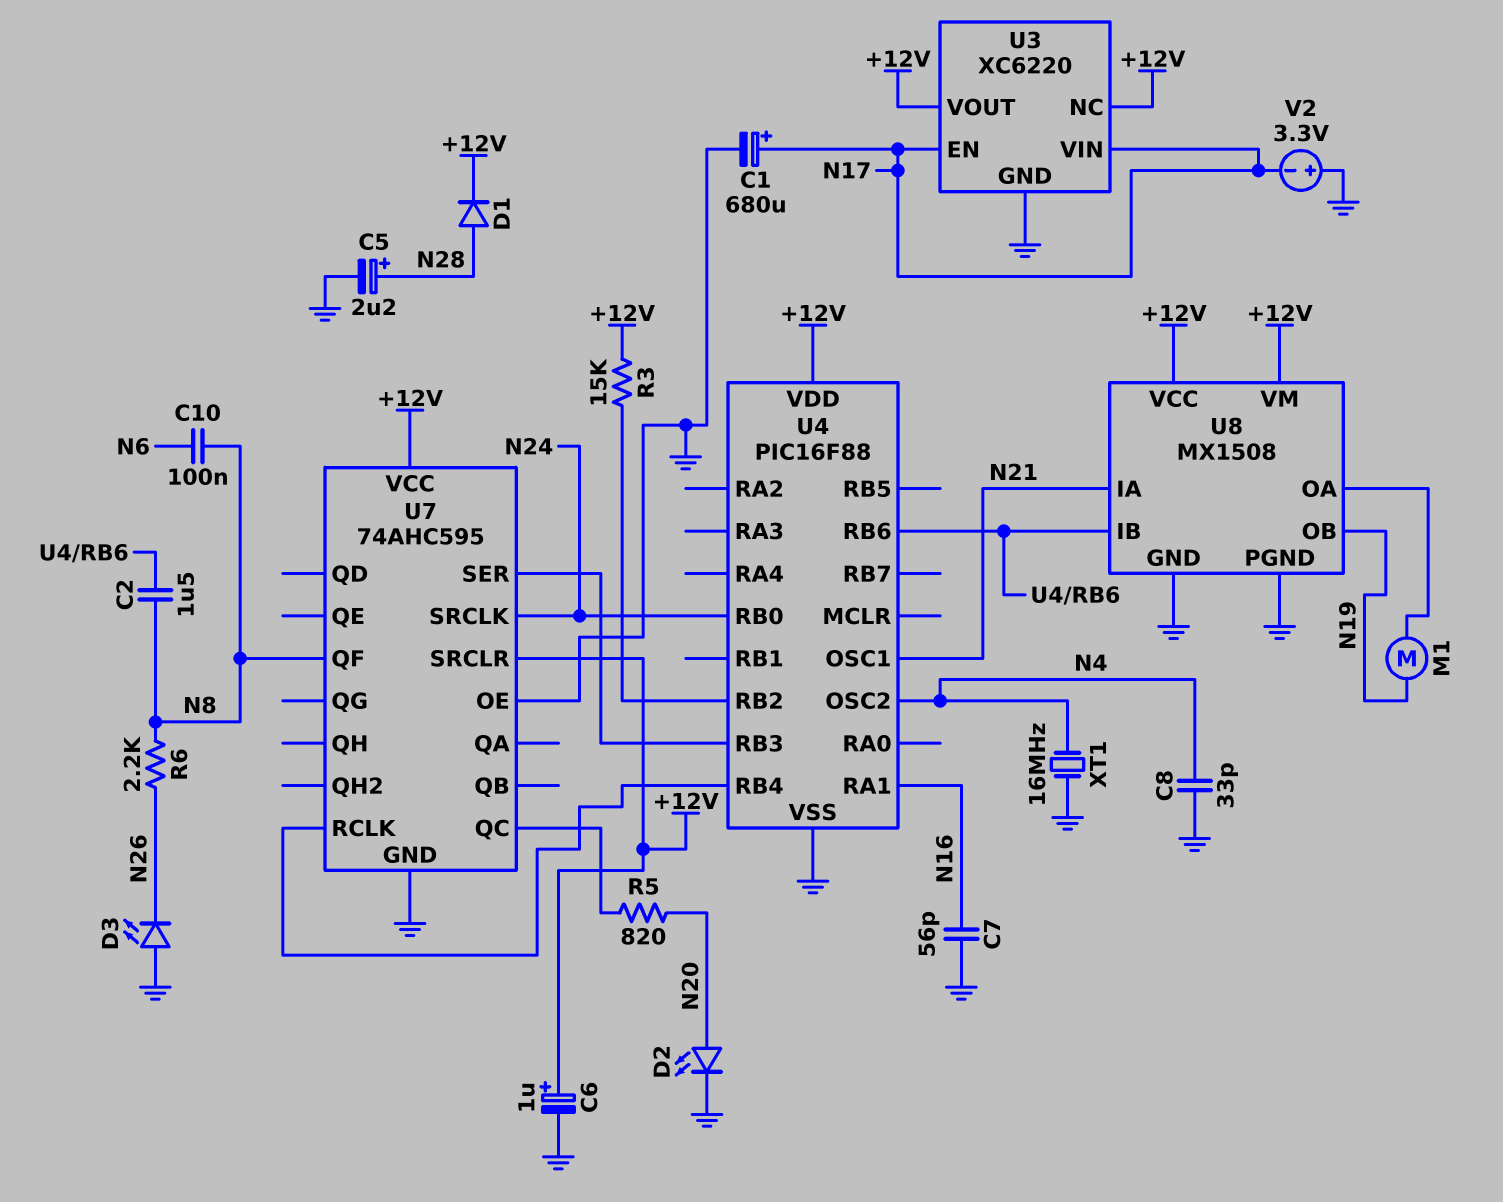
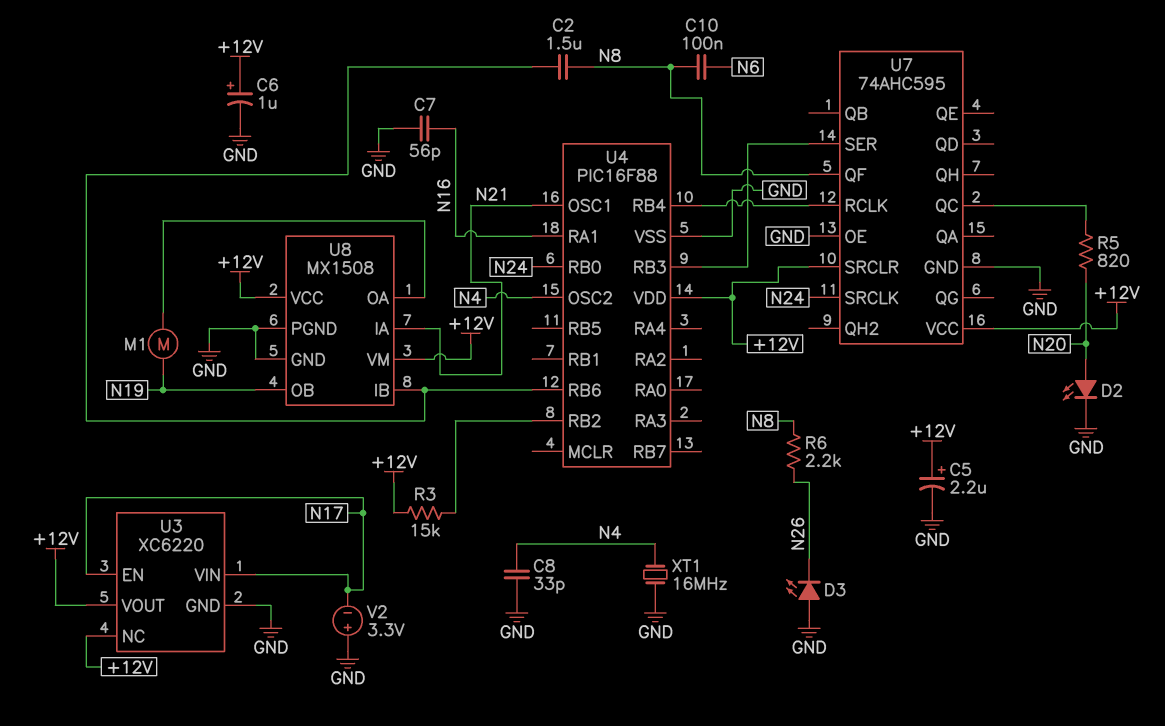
C1: 680uF (plus N17, minus GND) -> none
C5: 2.2uF (plus N28, minus GND) -> 2.2uF (plus +12V, minus GND)
D1: diode (A N28, K +12V) -> none

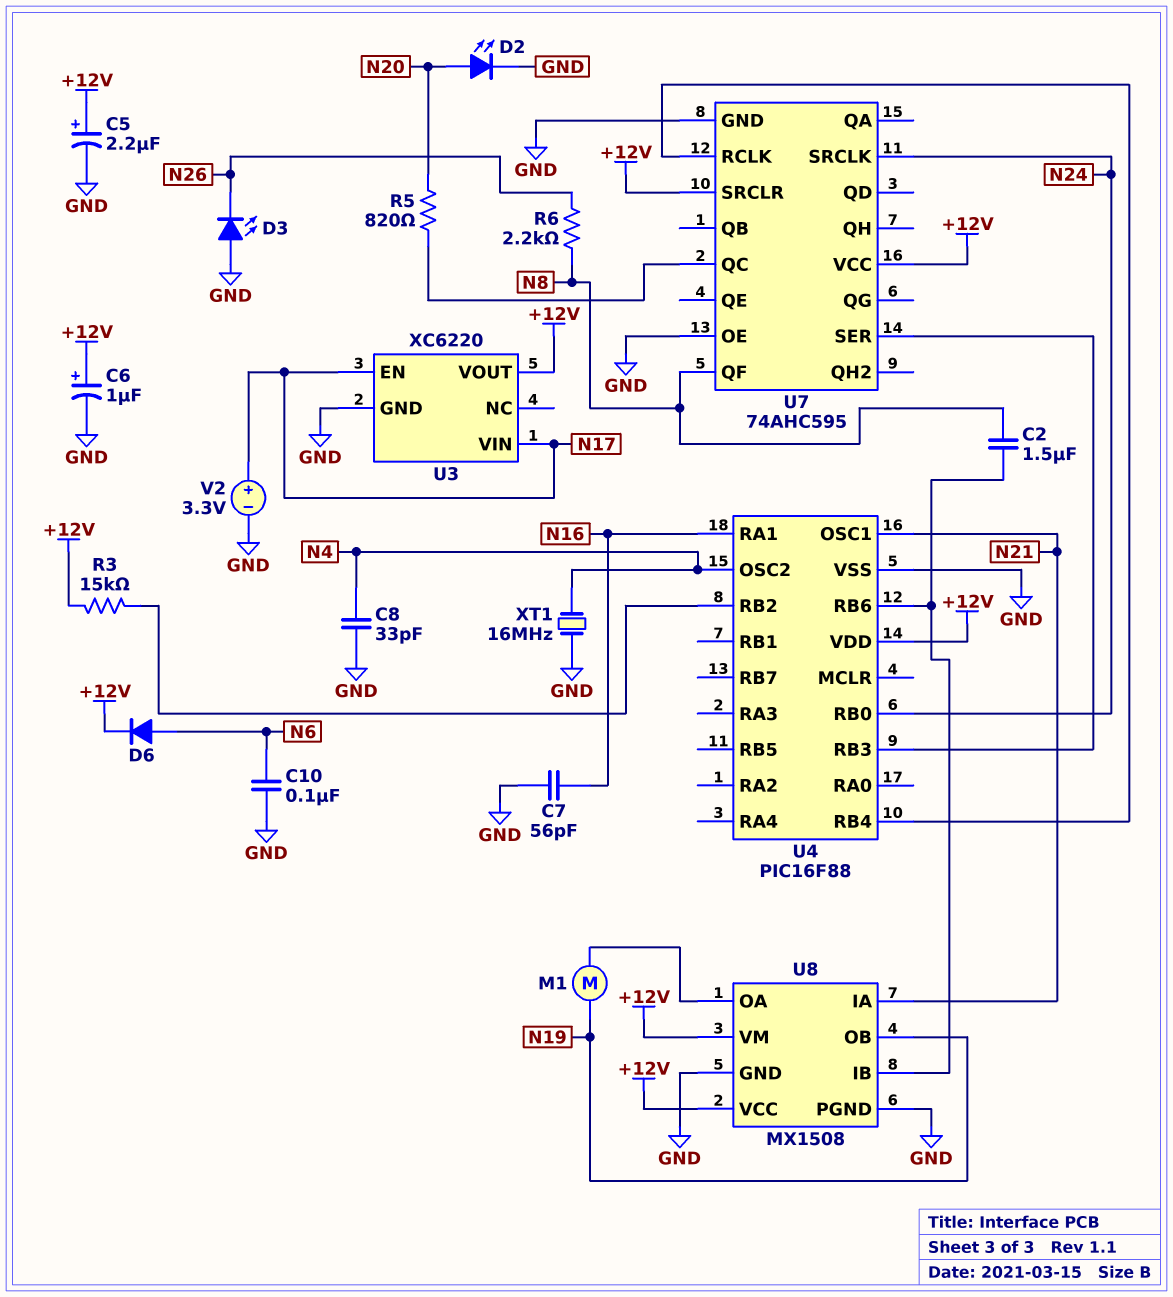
C10: 100nF (N6, N8) -> 100nF (GND, N6)
D6: none -> diode (A N6, K +12V)
U3 pin NC: +12V -> none
V2: 3.3V (plus GND, minus N17) -> 3.3V (plus N17, minus GND)

